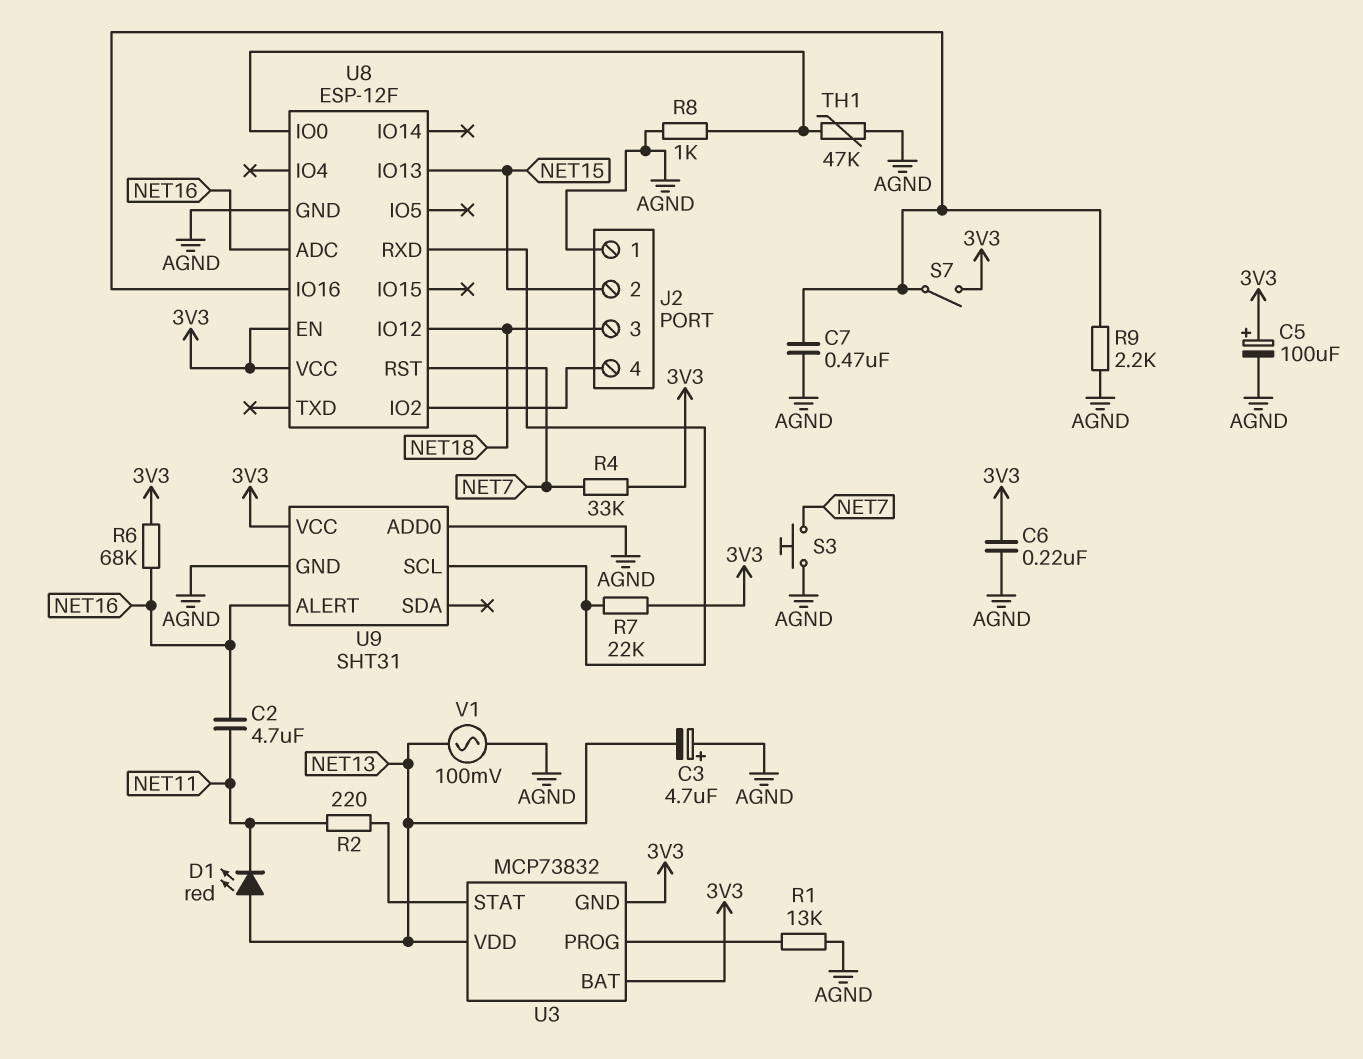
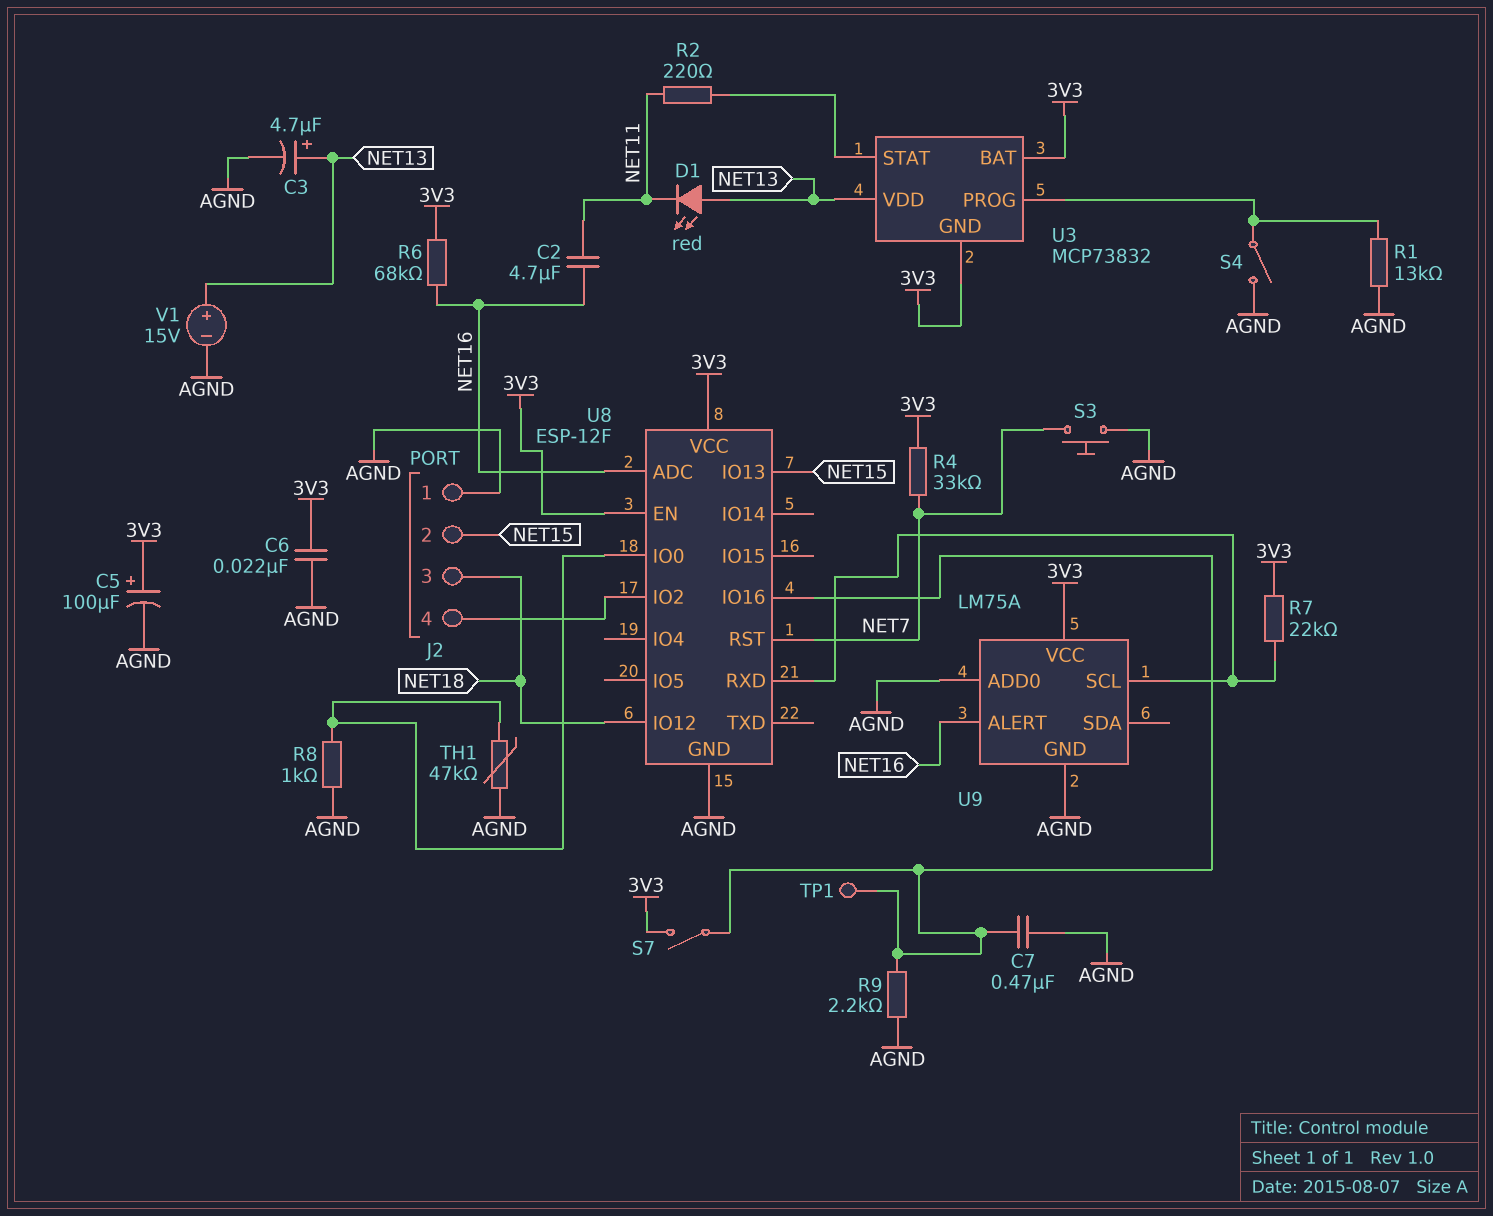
C3: 4.7uF (plus AGND, minus NET13) -> 4.7uF (plus NET13, minus AGND)
C6: 220nF (3V3, AGND) -> 22nF (3V3, AGND)
S4: none -> switch (AGND, U3/PROG)
TP1: none -> test point (U8/IO16)
U9: SHT31 -> LM75A
V1: AC 100mV (AGND, NET13) -> 15V (plus NET13, minus AGND)

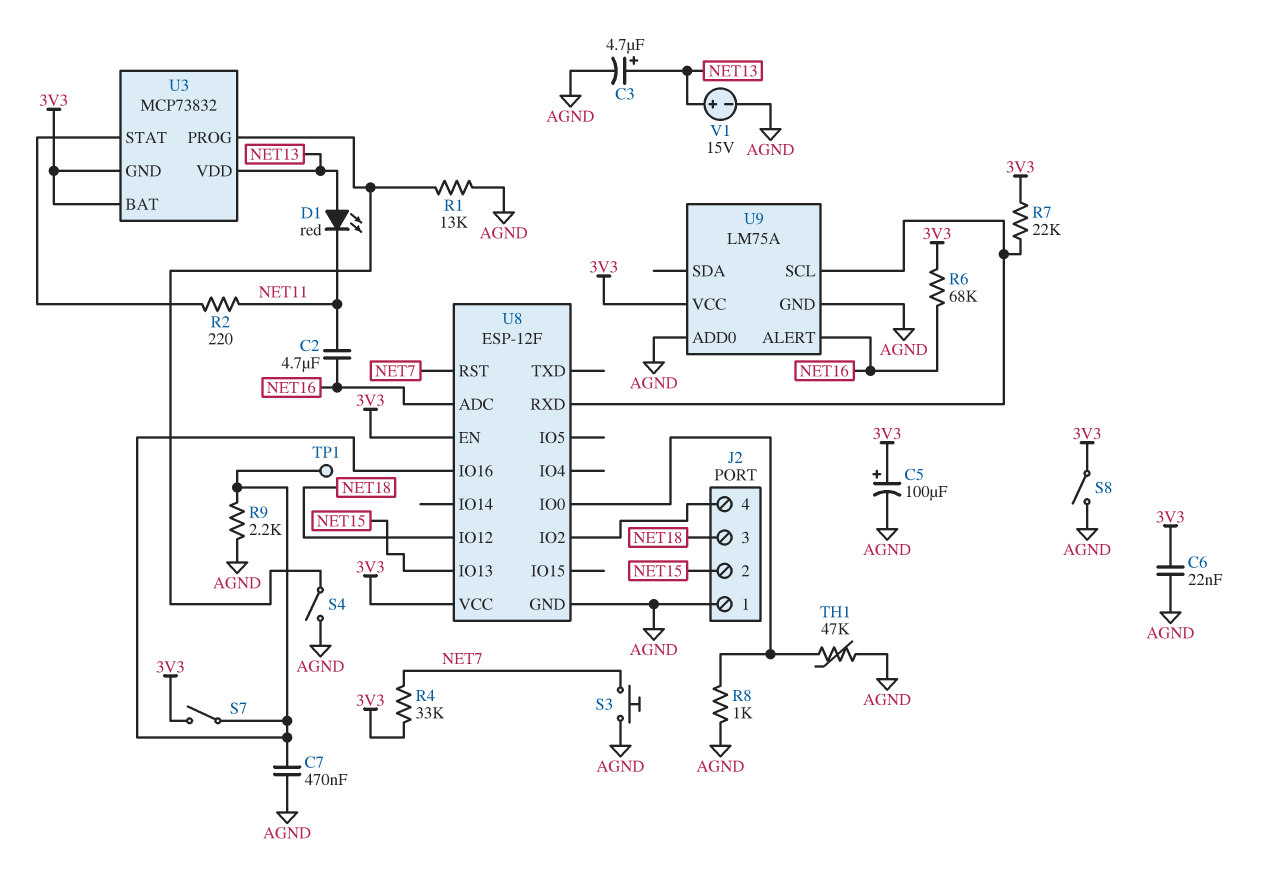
S8: none -> switch (3V3, AGND)

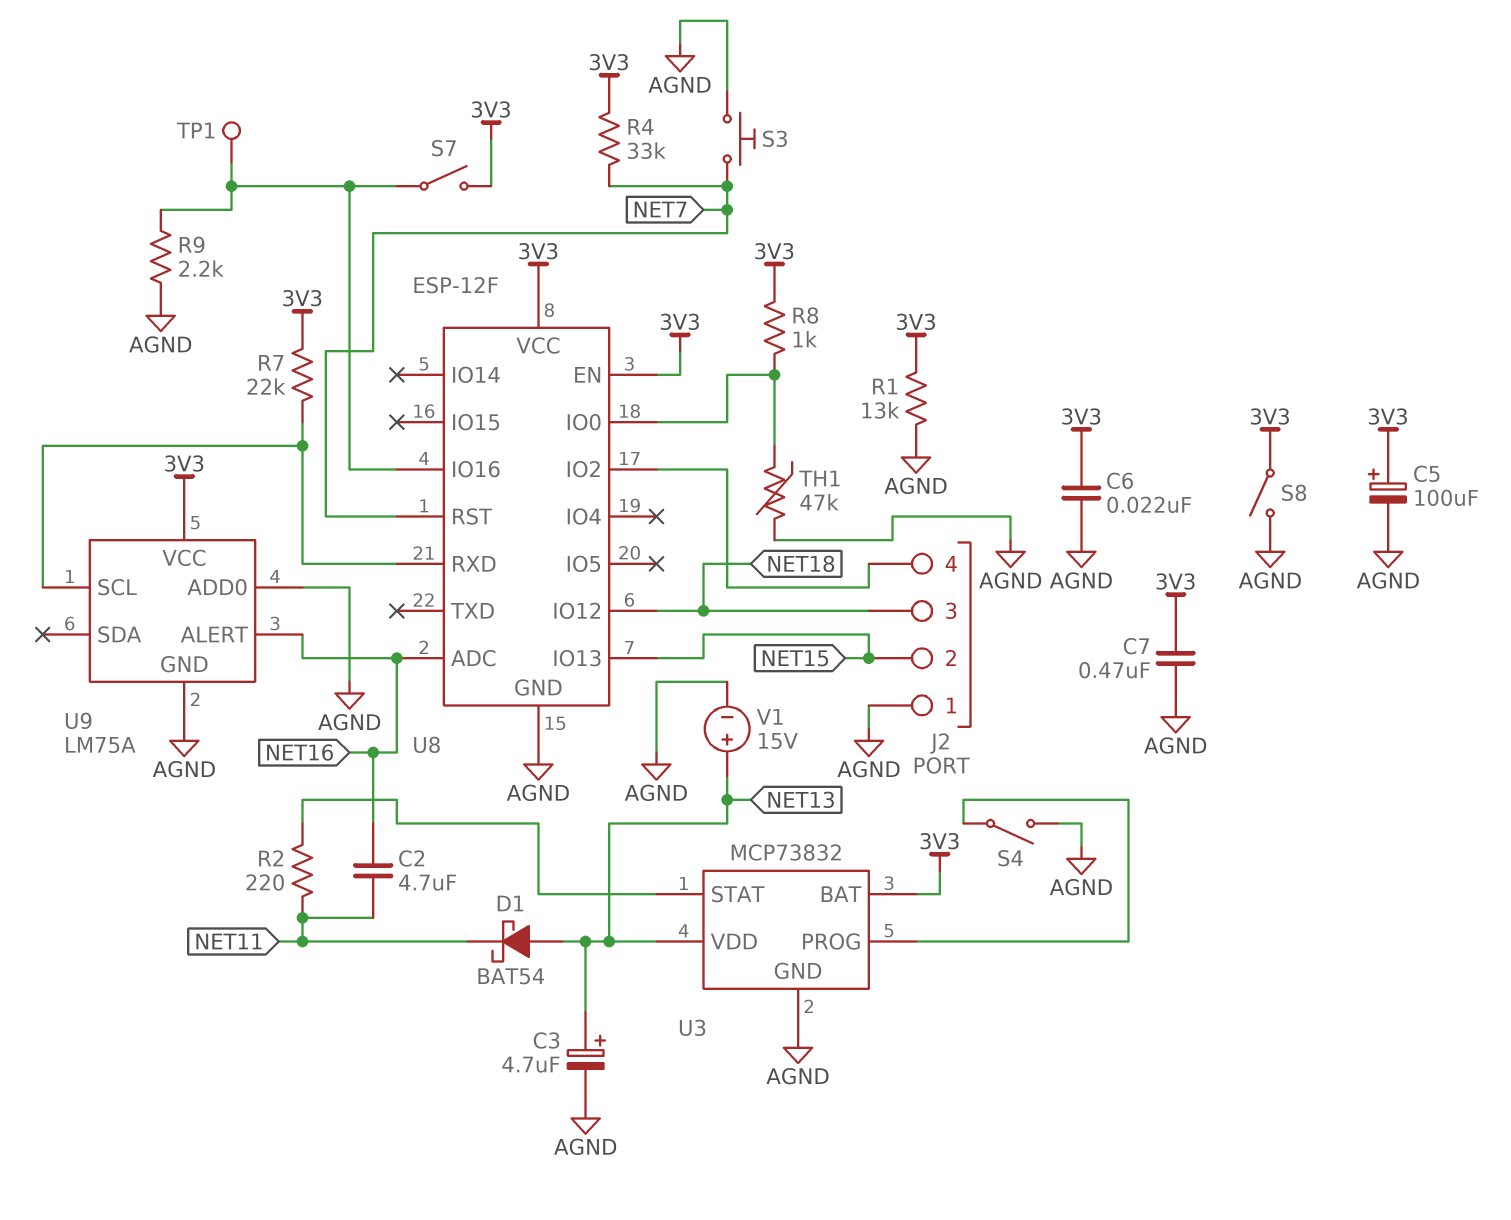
C7: 470nF (AGND, U8/IO16) -> 470nF (3V3, AGND)
D1: LED red (A NET13, K NET11) -> schottky BAT54 (A NET13, K NET11)
R1: 13k (AGND, U3/PROG) -> 13k (3V3, AGND)
R6: 68k (3V3, NET16) -> none
R8: 1k (AGND, U8/IO0) -> 1k (3V3, U8/IO0)
U3 pin GND: 3V3 -> AGND

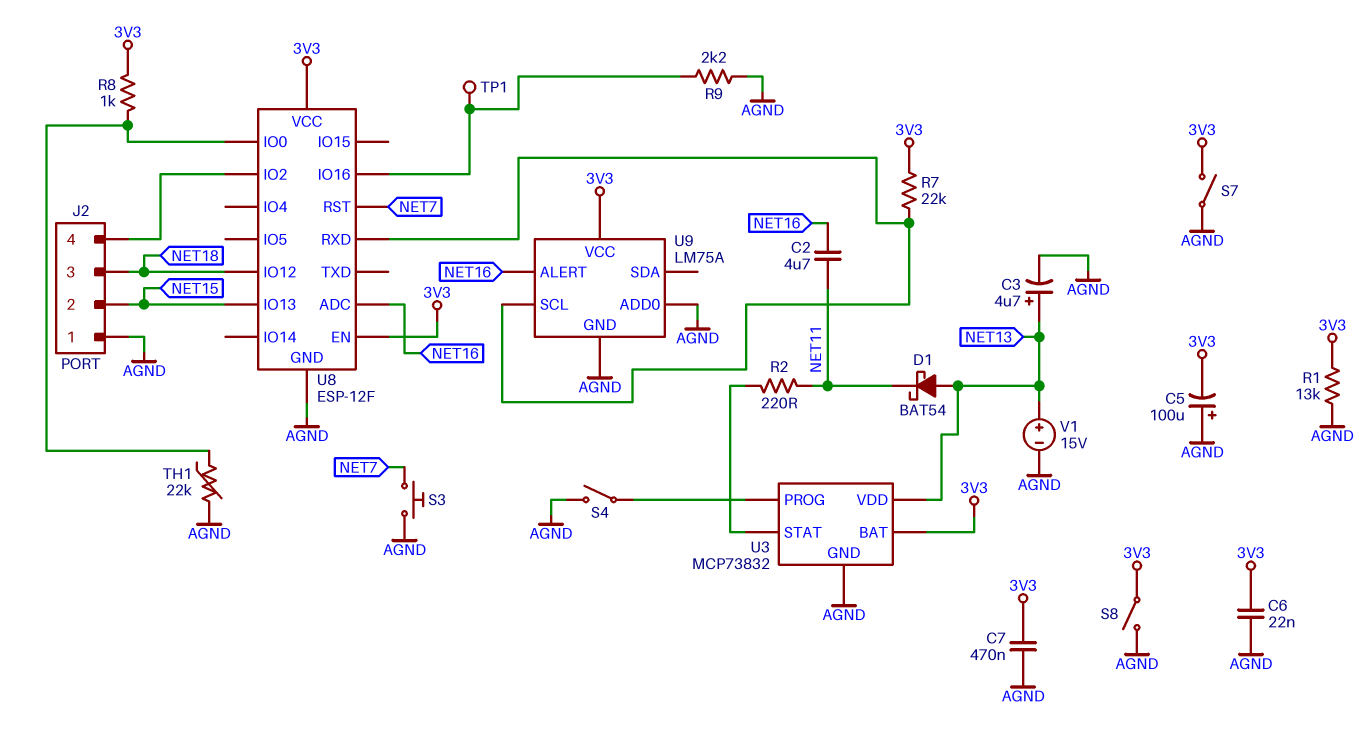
C5: 100uF (plus 3V3, minus AGND) -> 100uF (plus AGND, minus 3V3)
R4: 33k (3V3, NET7) -> none
S7: switch (3V3, U8/IO16) -> switch (3V3, AGND)
TH1: 47k (AGND, U8/IO0) -> 22k (AGND, U8/IO0)

